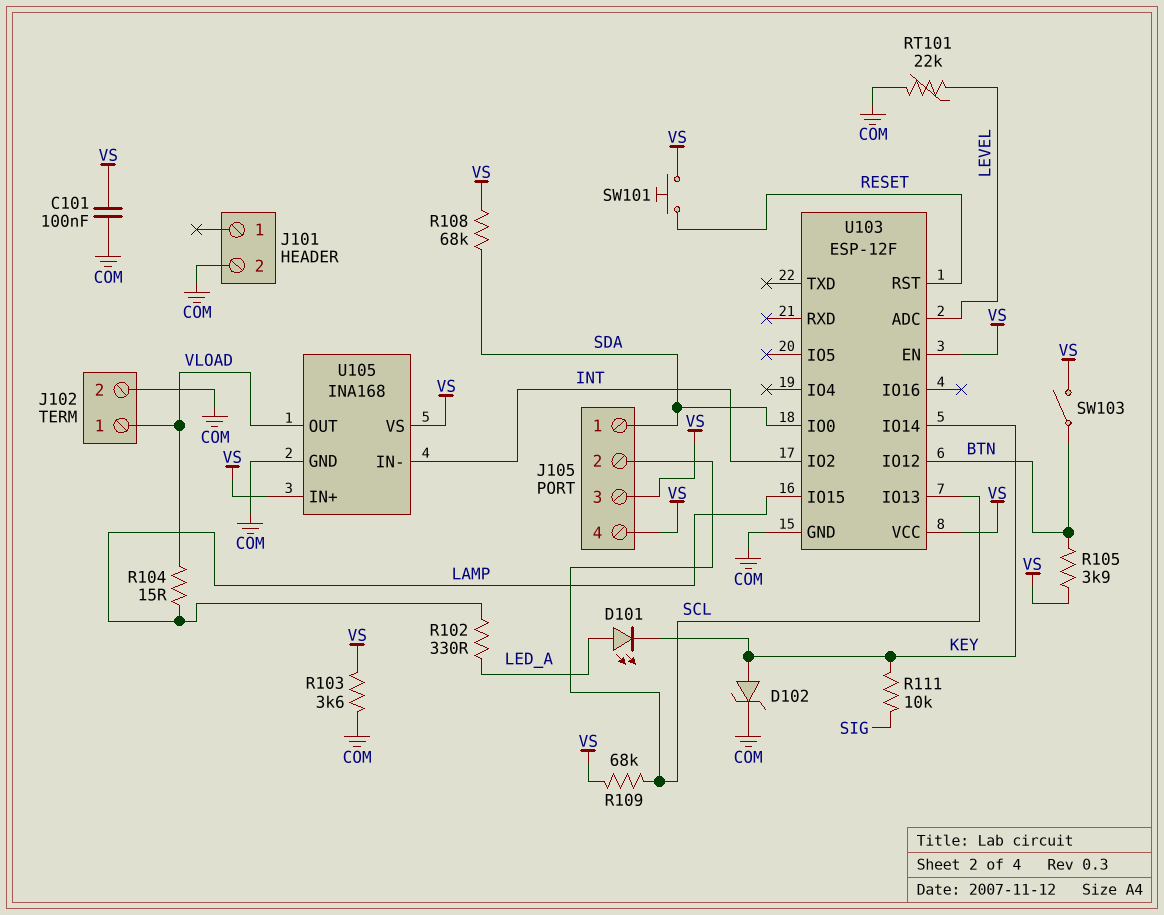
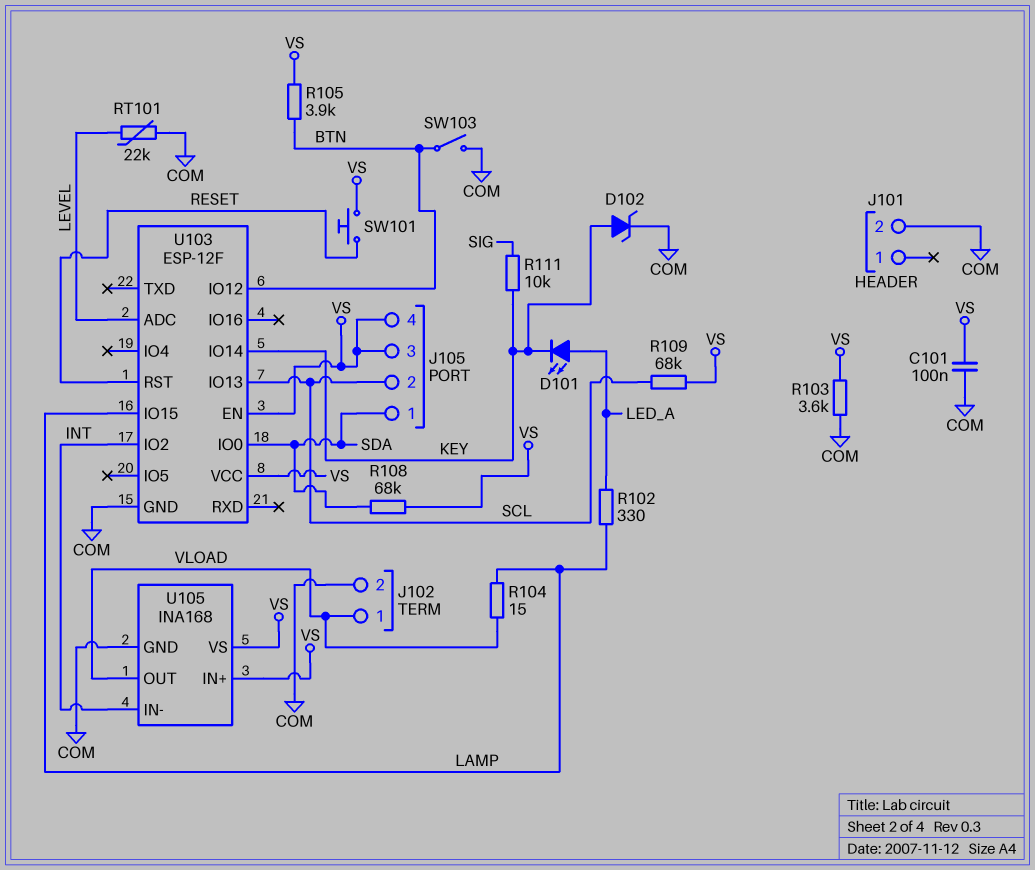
SW103: switch (BTN, VS) -> switch (BTN, COM)

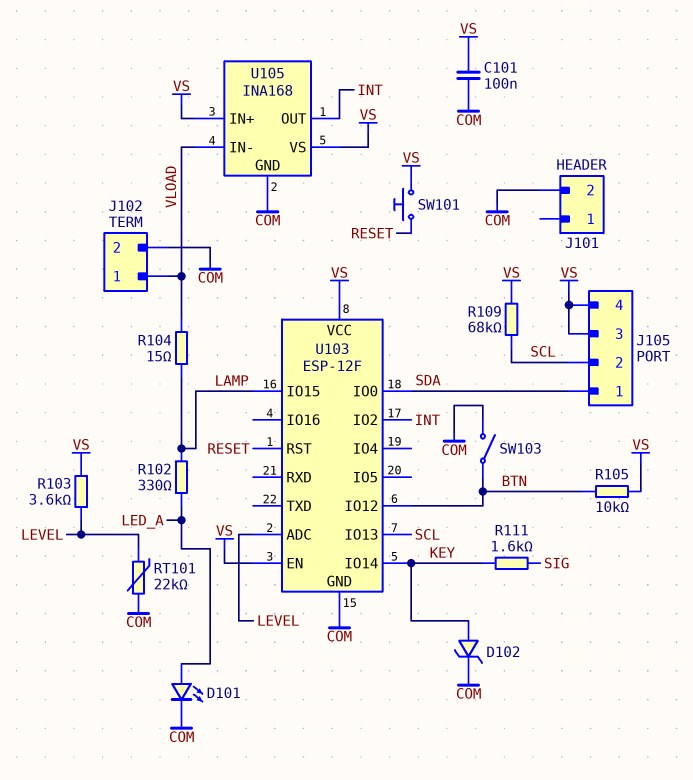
D101: LED (A LED_A, K KEY) -> LED (A LED_A, K COM)
R103: 3.6k (COM, VS) -> 3.6k (LEVEL, VS)
R105: 3.9k (BTN, VS) -> 10k (BTN, VS)
R108: 68k (SDA, VS) -> none
R111: 10k (KEY, SIG) -> 1.6k (KEY, SIG)
U105 pin IN-: INT -> VLOAD
U105 pin OUT: VLOAD -> INT

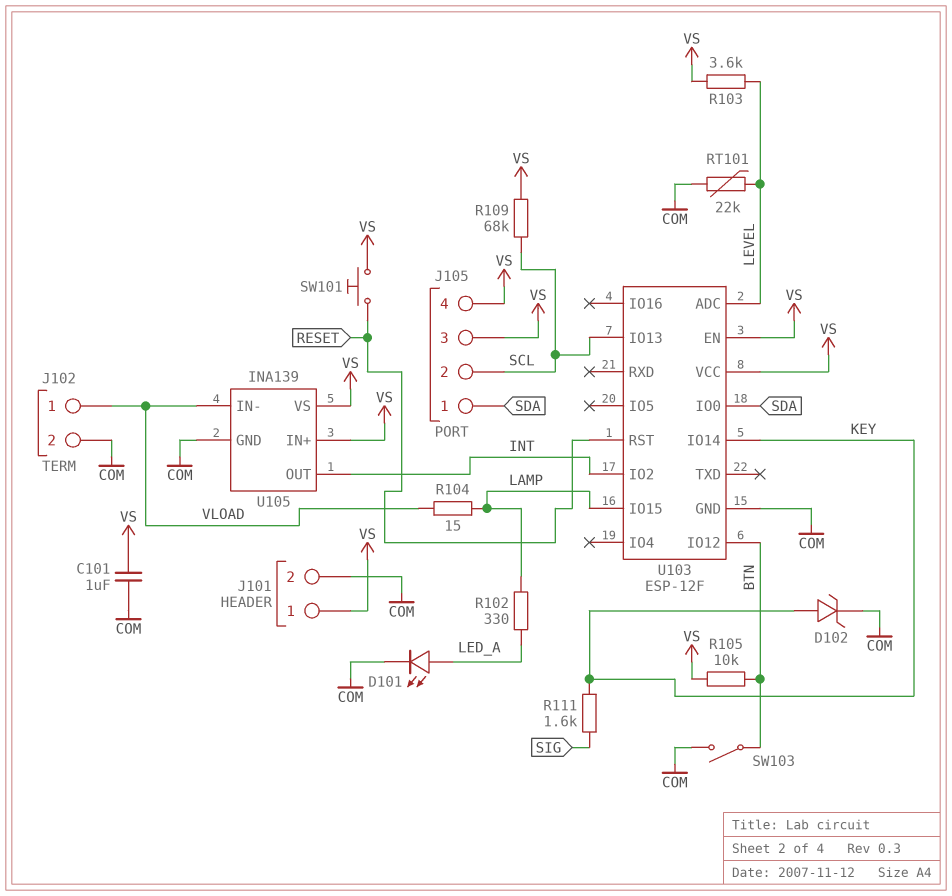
C101: 100nF (COM, VS) -> 1uF (COM, VS)
J101 pin 1: none -> VS
U105: INA168 -> INA139

